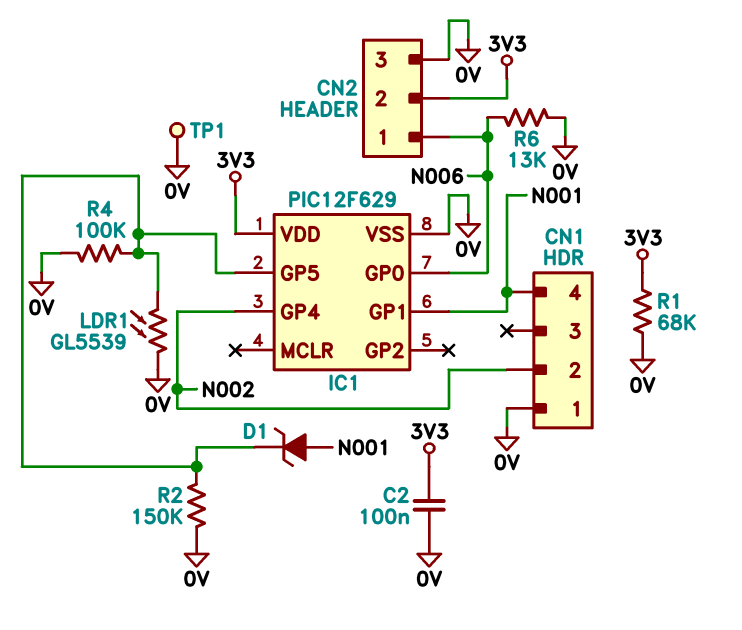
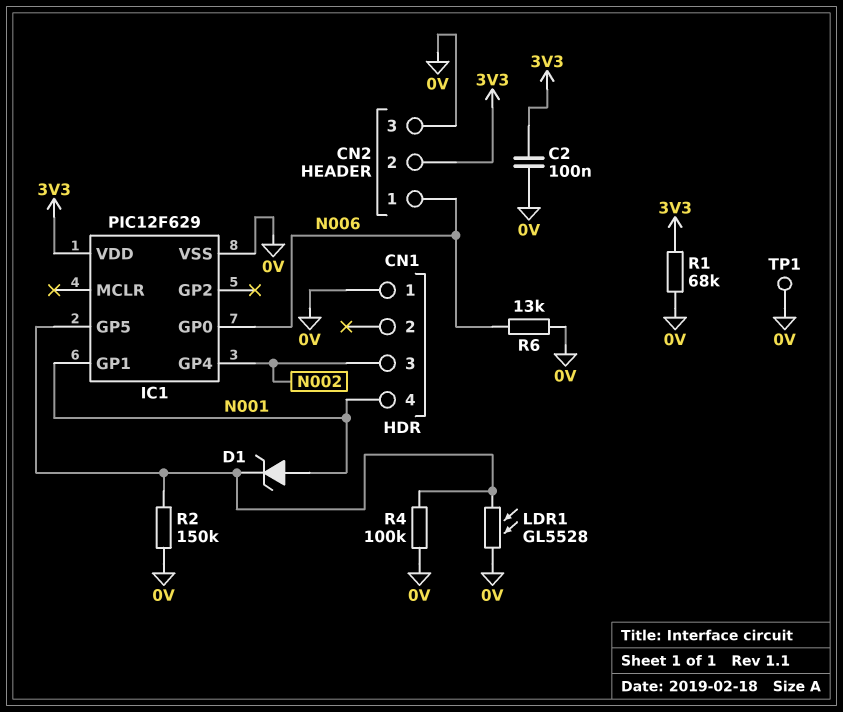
CN1 pin 2: N002 -> none
CN1 pin 3: none -> N002
LDR1: GL5539 (0V, IC1/GP5) -> GL5528 (0V, IC1/GP5)

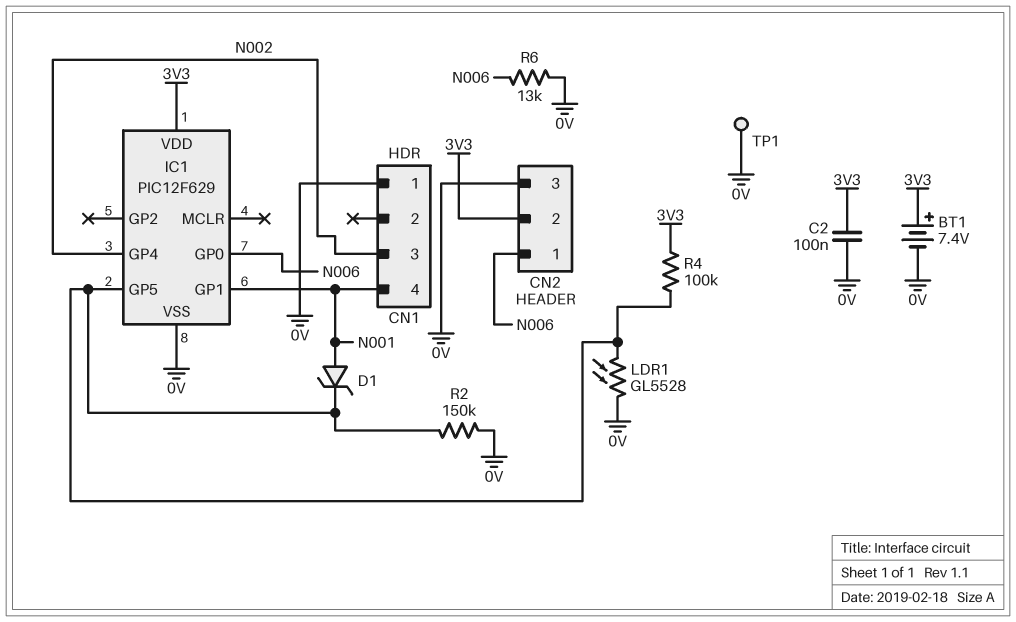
BT1: none -> 7.4V (plus 3V3, minus 0V)
R1: 68k (0V, 3V3) -> none
R4: 100k (0V, IC1/GP5) -> 100k (3V3, IC1/GP5)

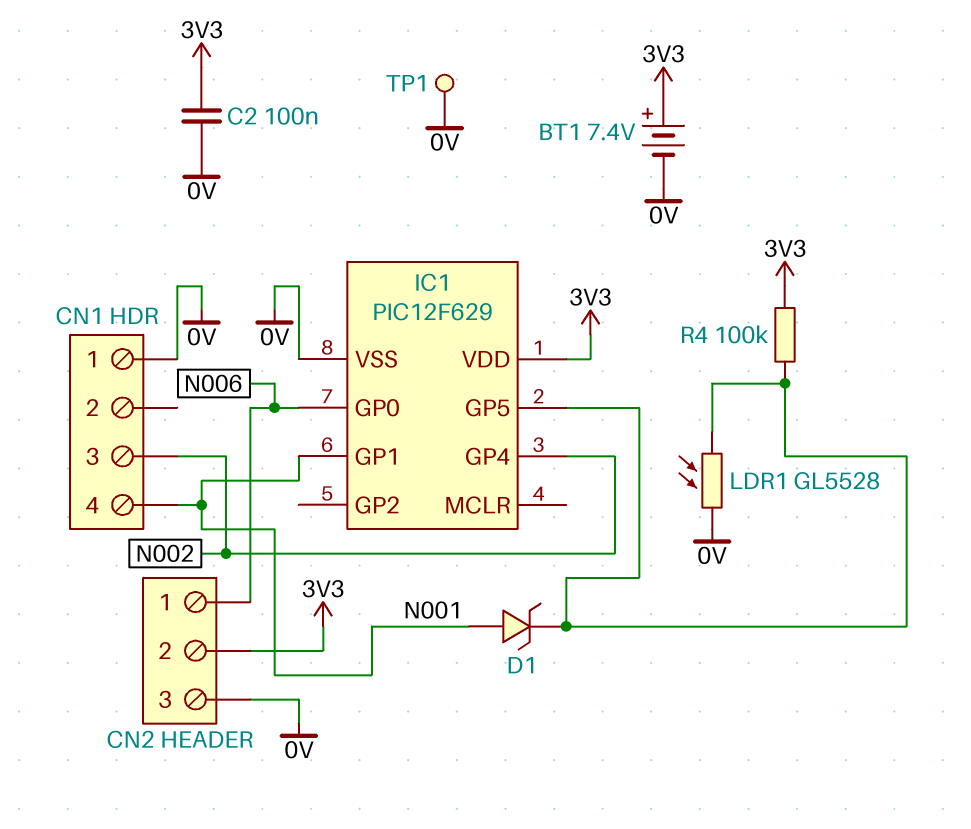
R2: 150k (0V, IC1/GP5) -> none
R6: 13k (0V, N006) -> none

